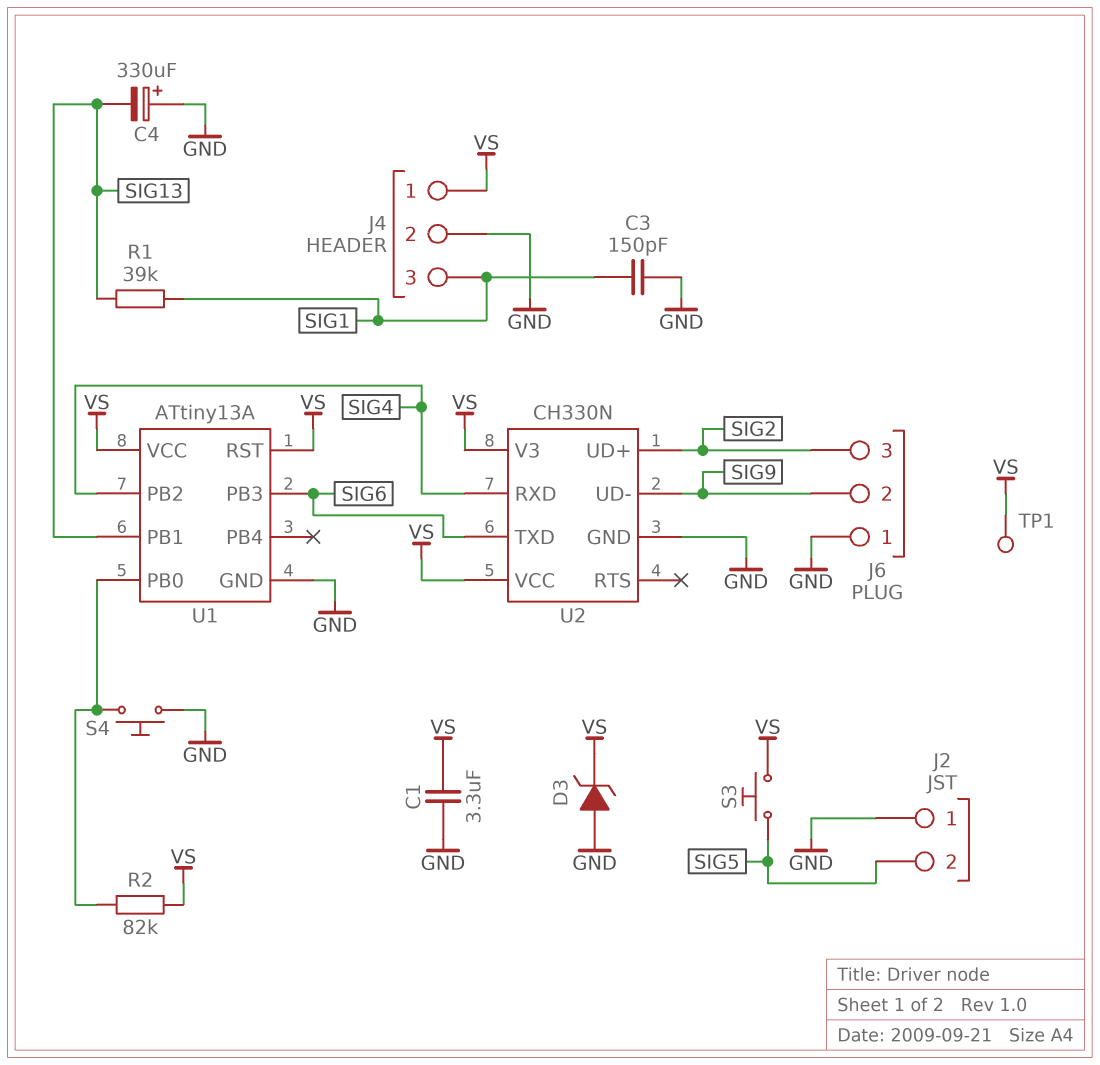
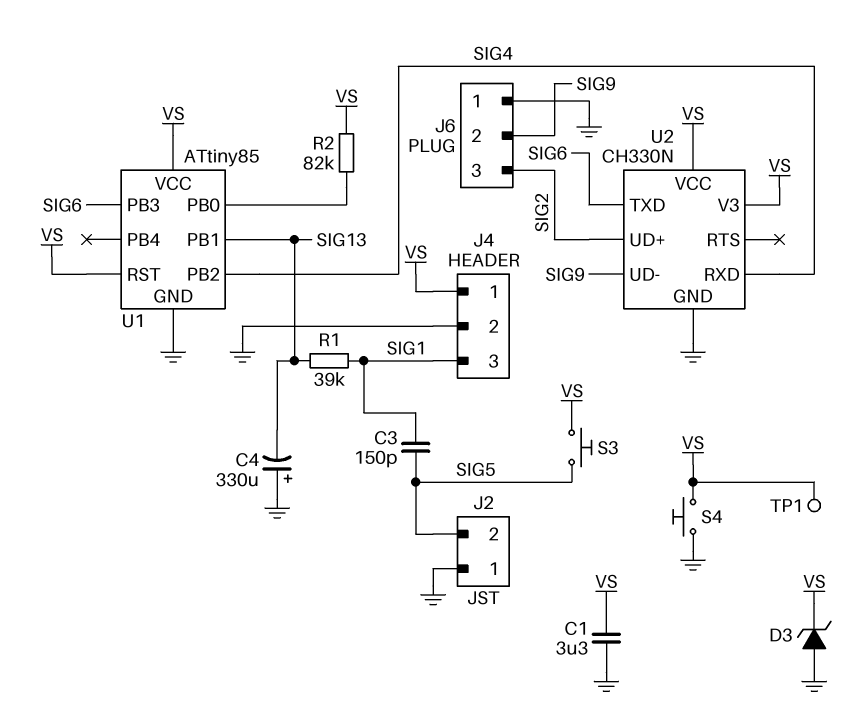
C3: 150pF (GND, SIG1) -> 150pF (SIG1, SIG5)
S4: button (GND, U1/PB0) -> button (GND, VS)
U1: ATtiny13A -> ATtiny85

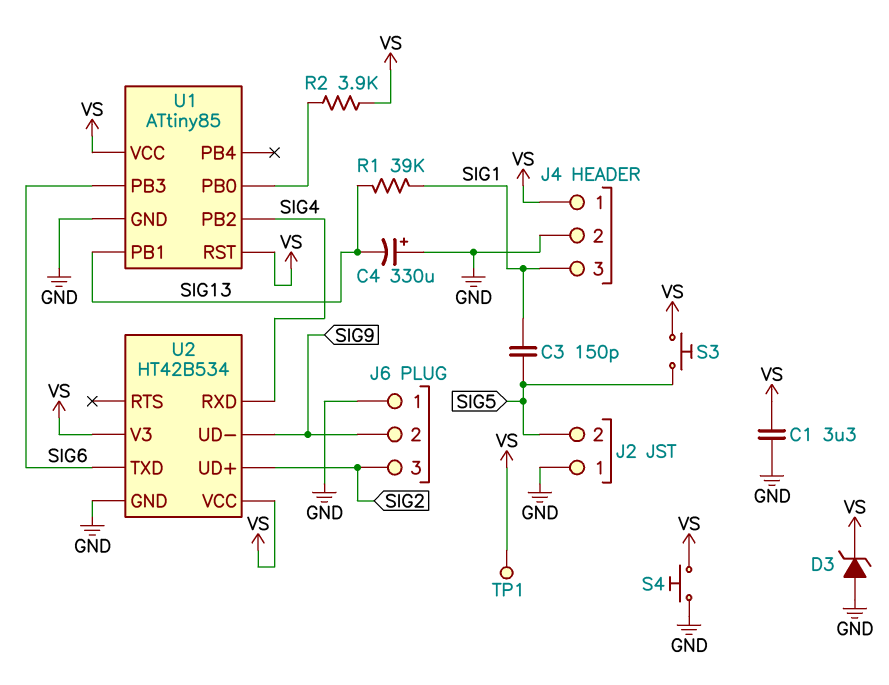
R2: 82k (U1/PB0, VS) -> 3.9k (U1/PB0, VS)
U2: CH330N -> HT42B534

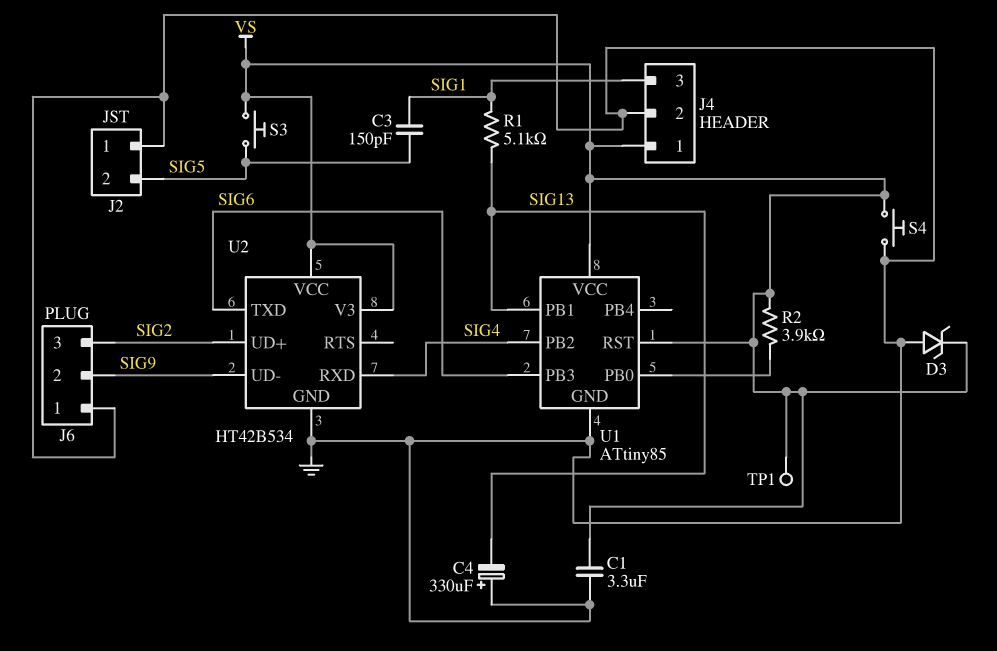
R1: 39k (SIG1, SIG13) -> 5.1k (SIG1, SIG13)

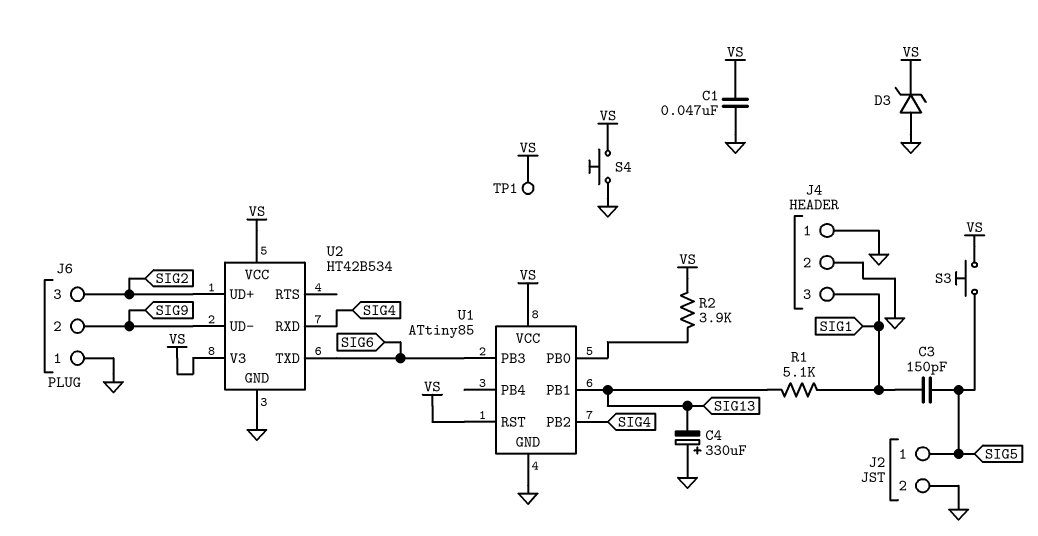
C1: 3.3uF (GND, VS) -> 47nF (GND, VS)
J2 pin 1: GND -> SIG5
J2 pin 2: SIG5 -> GND
J4 pin 1: VS -> GND

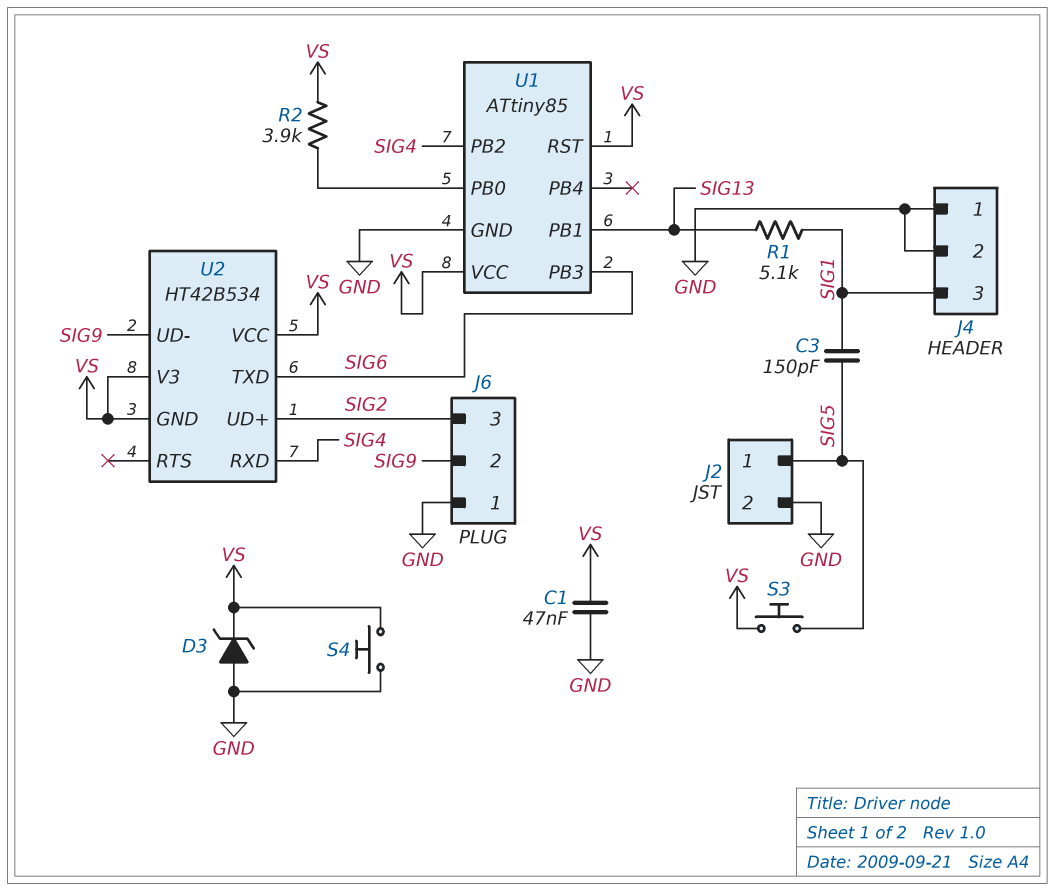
C4: 330uF (plus GND, minus SIG13) -> none
TP1: test point (VS) -> none
U2 pin GND: GND -> VS

